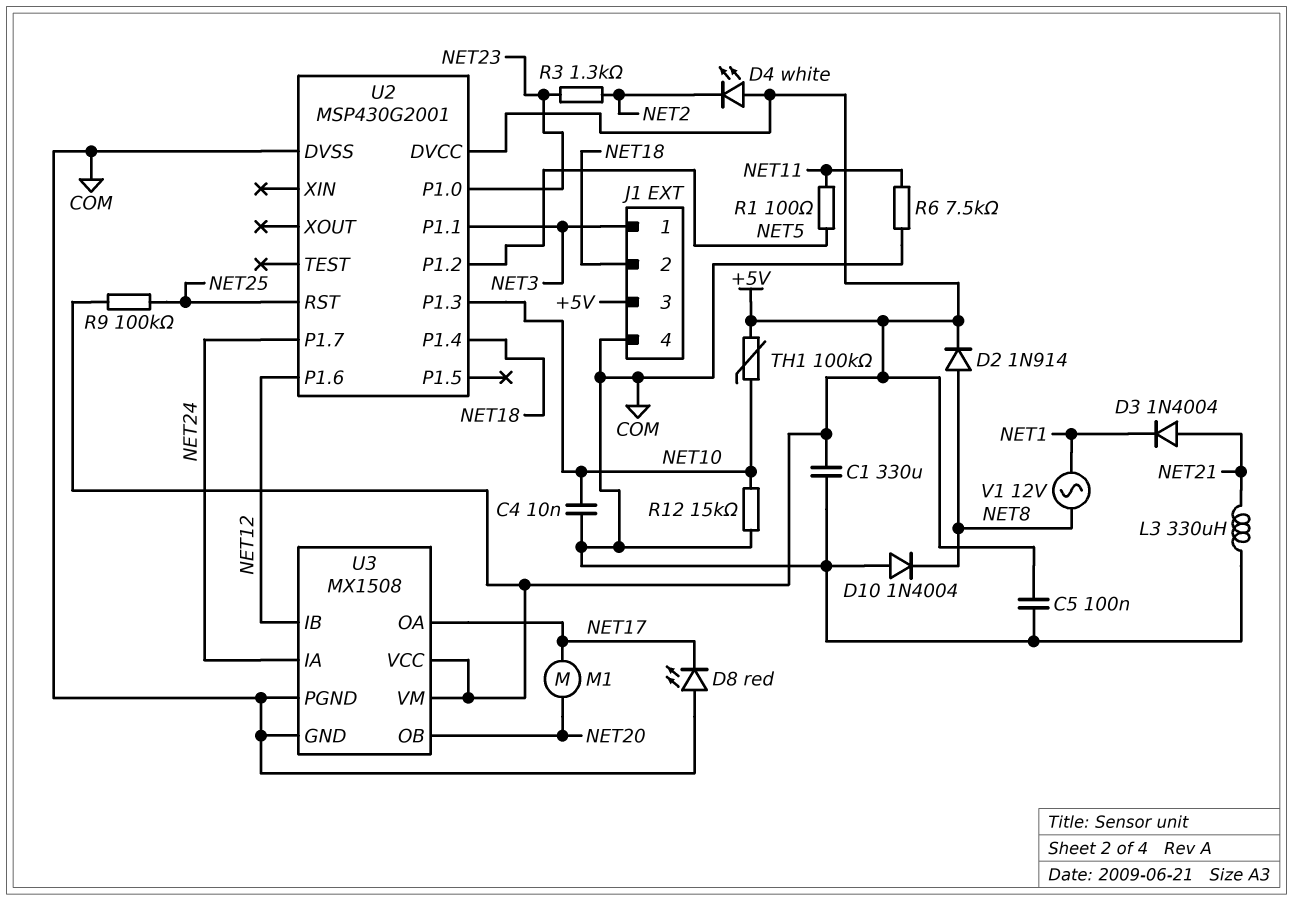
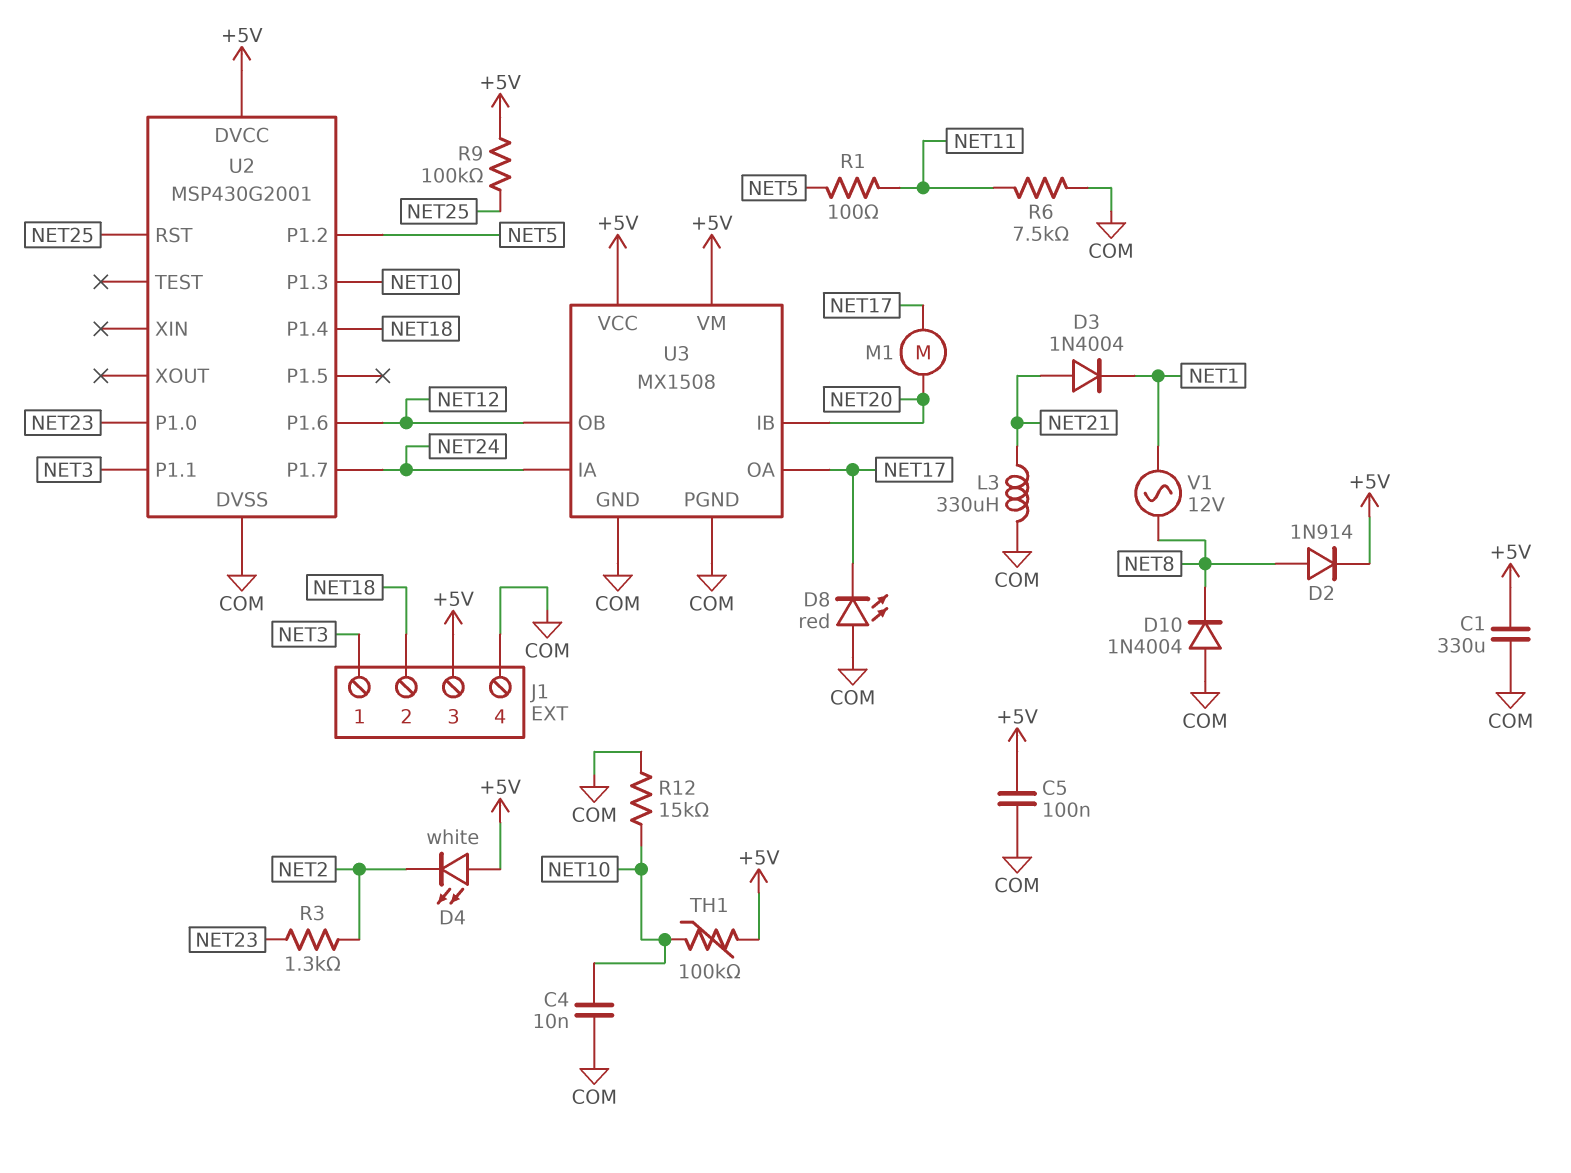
U3 pin IB: NET12 -> NET20
U3 pin OB: NET20 -> NET12

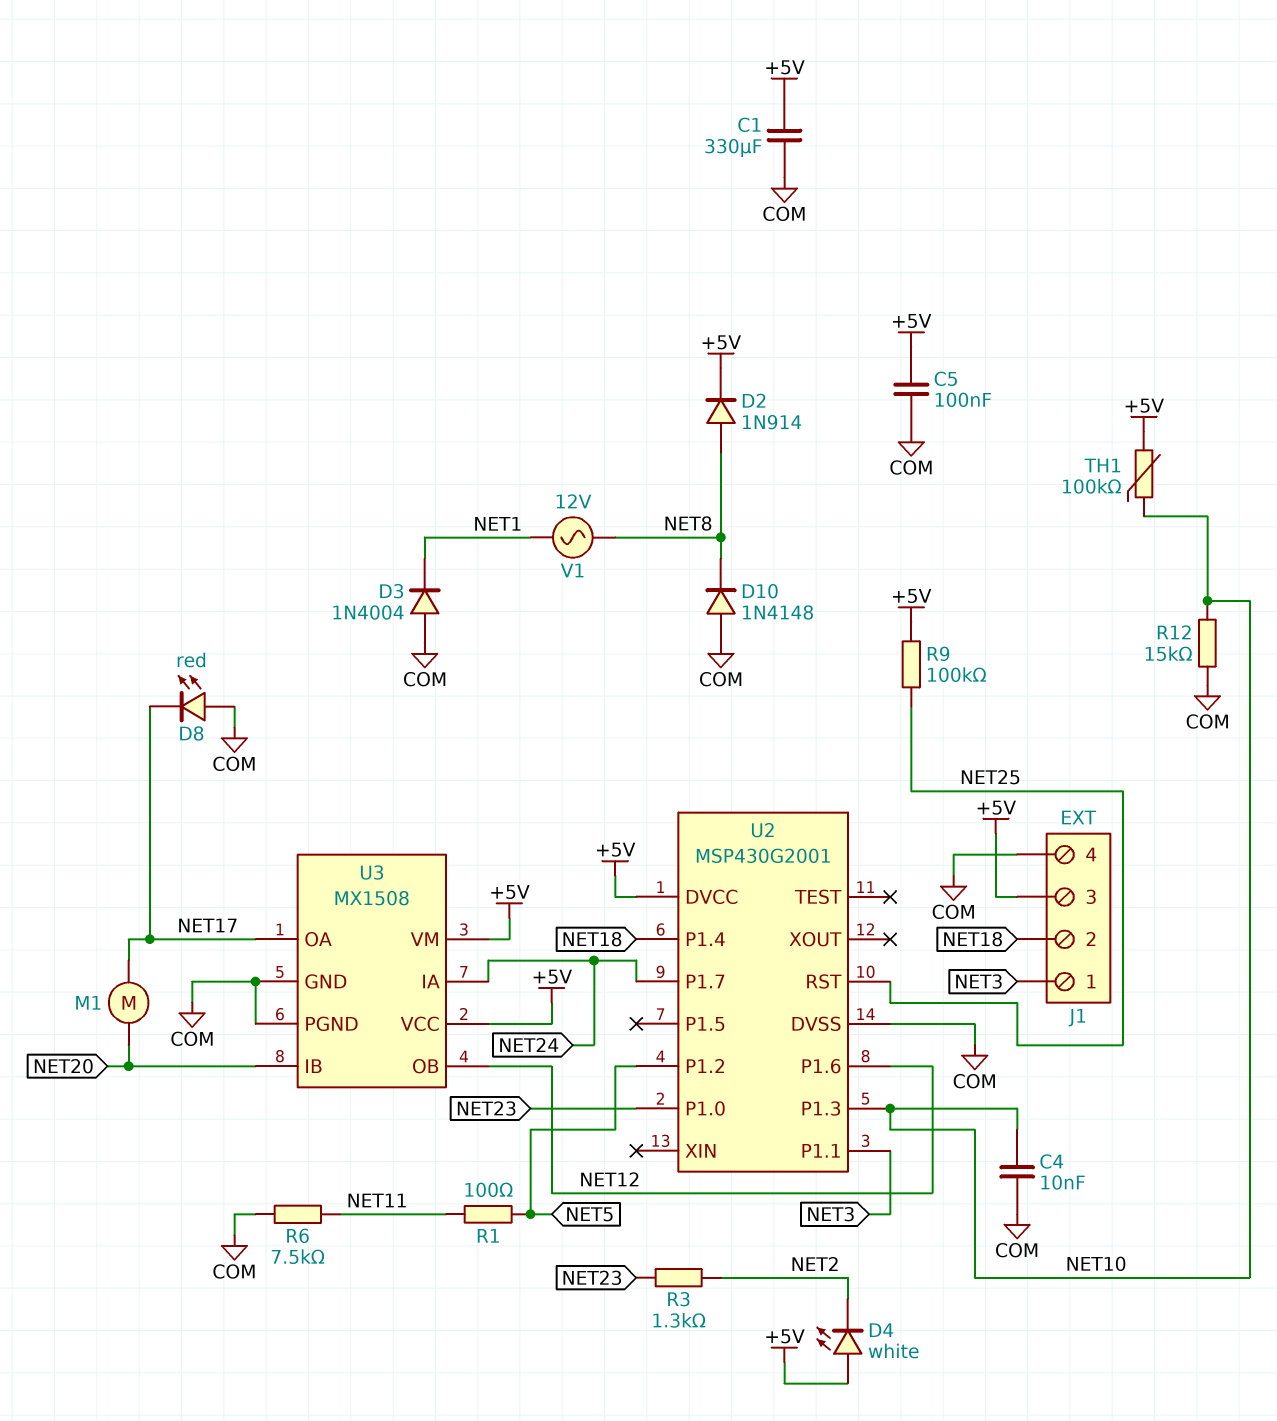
D3: diode 1N4004 (A NET21, K NET1) -> diode 1N4004 (A COM, K NET1)
D10: diode 1N4004 (A COM, K NET8) -> diode 1N4148 (A COM, K NET8)
L3: 330uH (COM, NET21) -> none

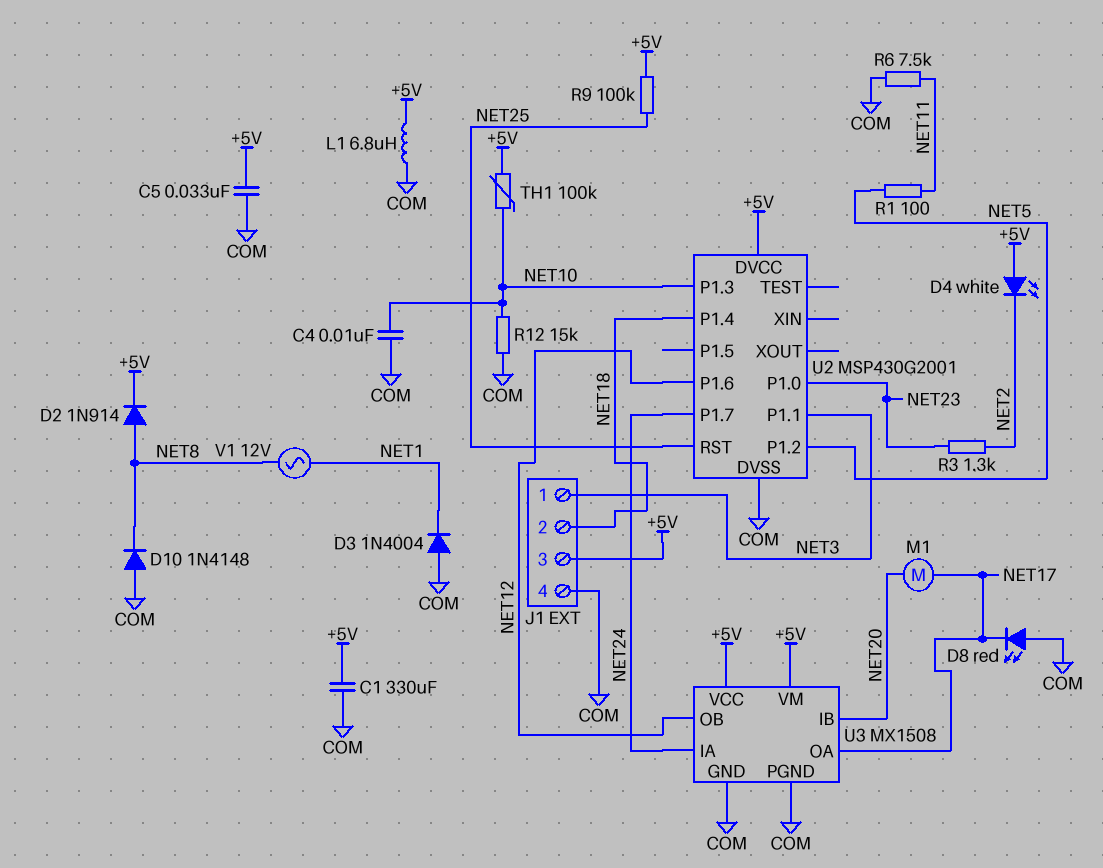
C5: 100nF (+5V, COM) -> 33nF (+5V, COM)
L1: none -> 6.8uH (+5V, COM)

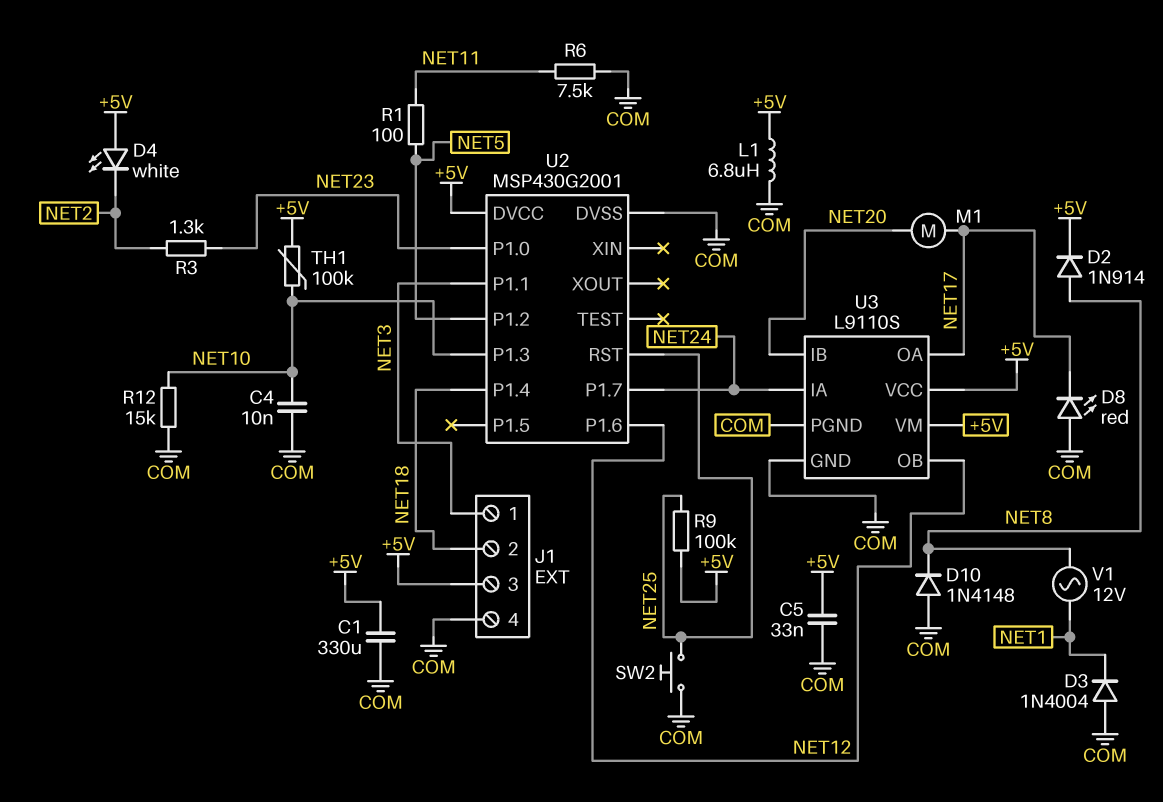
SW2: none -> button (COM, NET25)
U3: MX1508 -> L9110S

